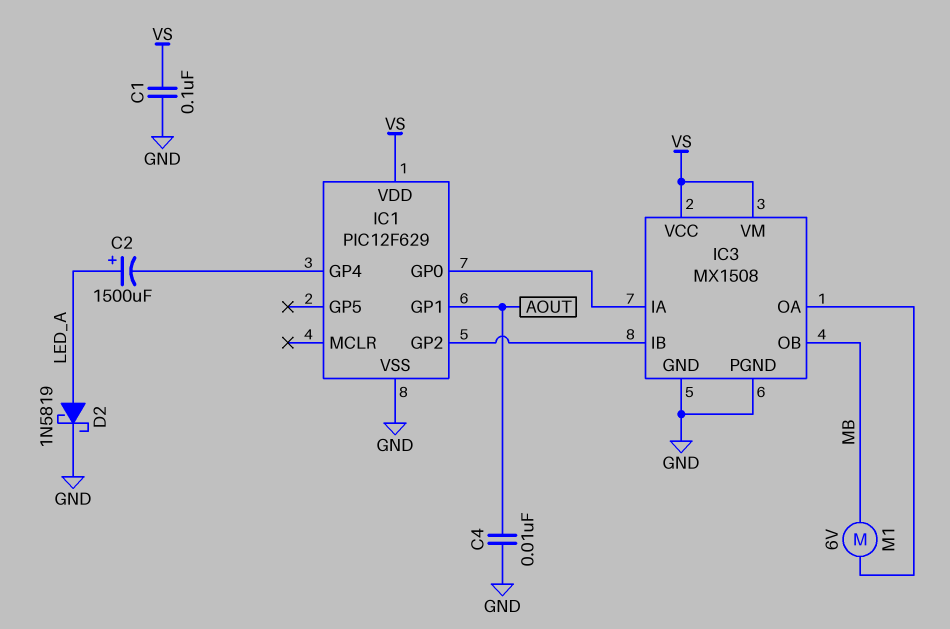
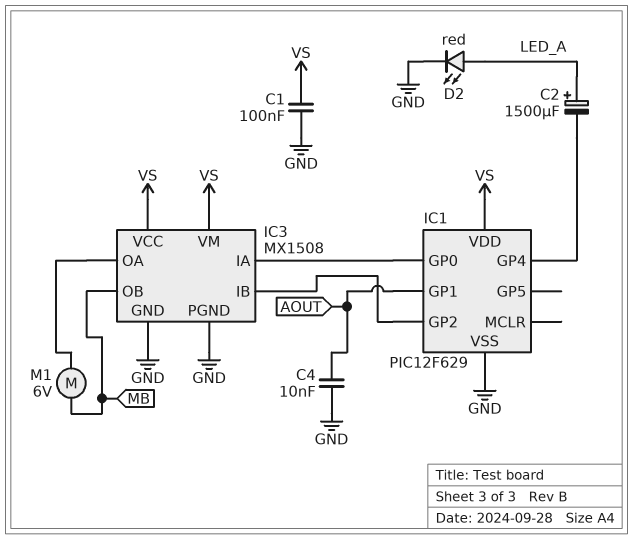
D2: schottky 1N5819 (A LED_A, K GND) -> LED red (A LED_A, K GND)

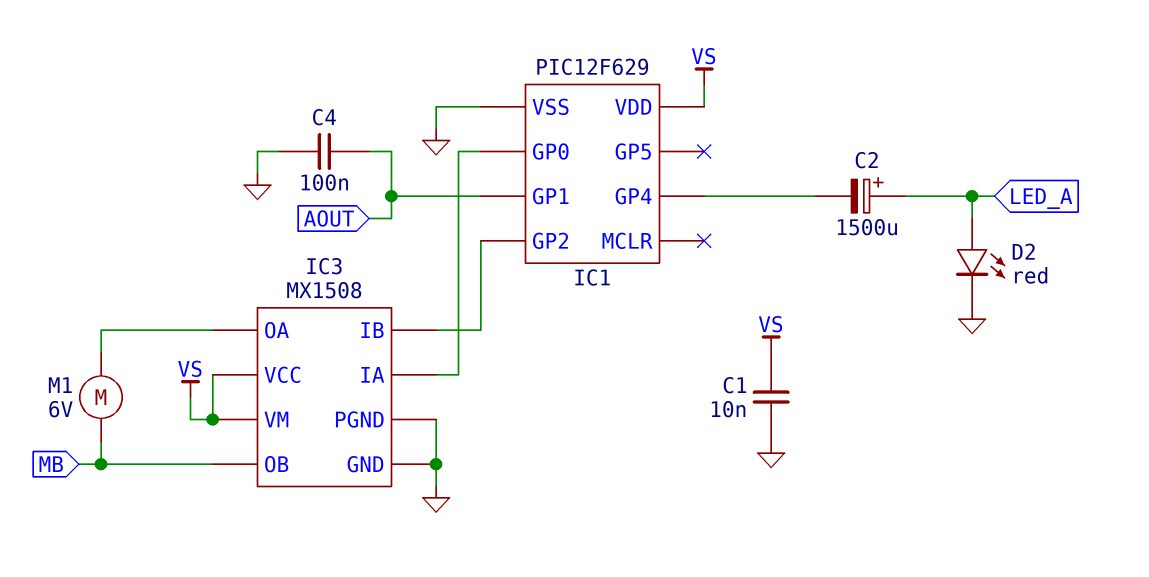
C1: 100nF (GND, VS) -> 10nF (GND, VS)
C4: 10nF (AOUT, GND) -> 100nF (AOUT, GND)

